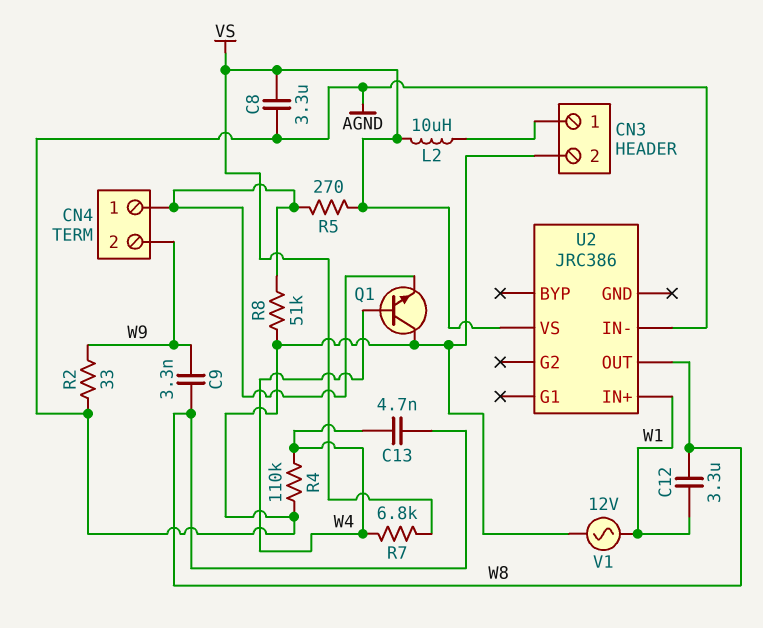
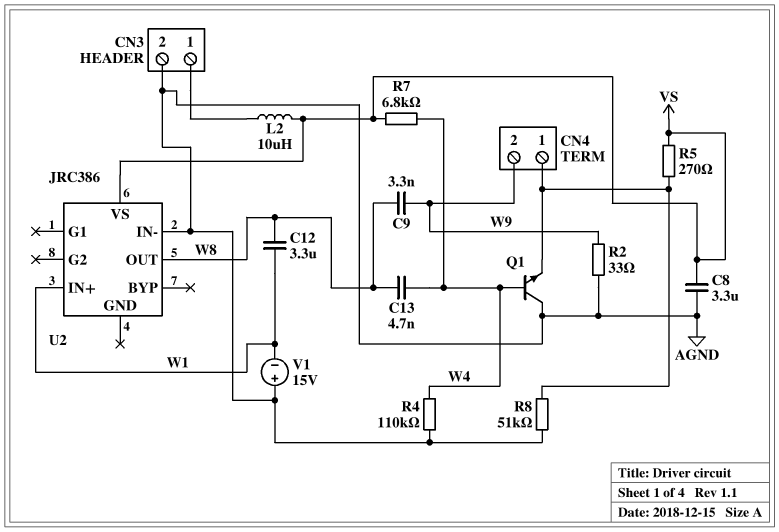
V1: AC 12V (AGND, W1) -> 15V (plus AGND, minus W1)

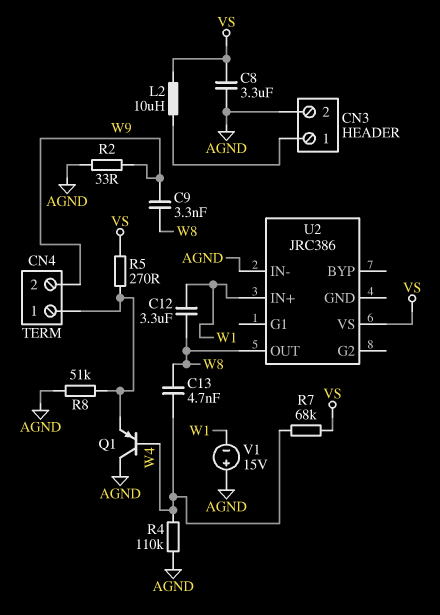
Q1: NPN (B W4, C AGND, E CN4/1) -> PNP (B W4, C AGND, E CN4/1)
R7: 6.8k (VS, W4) -> 68k (VS, W4)

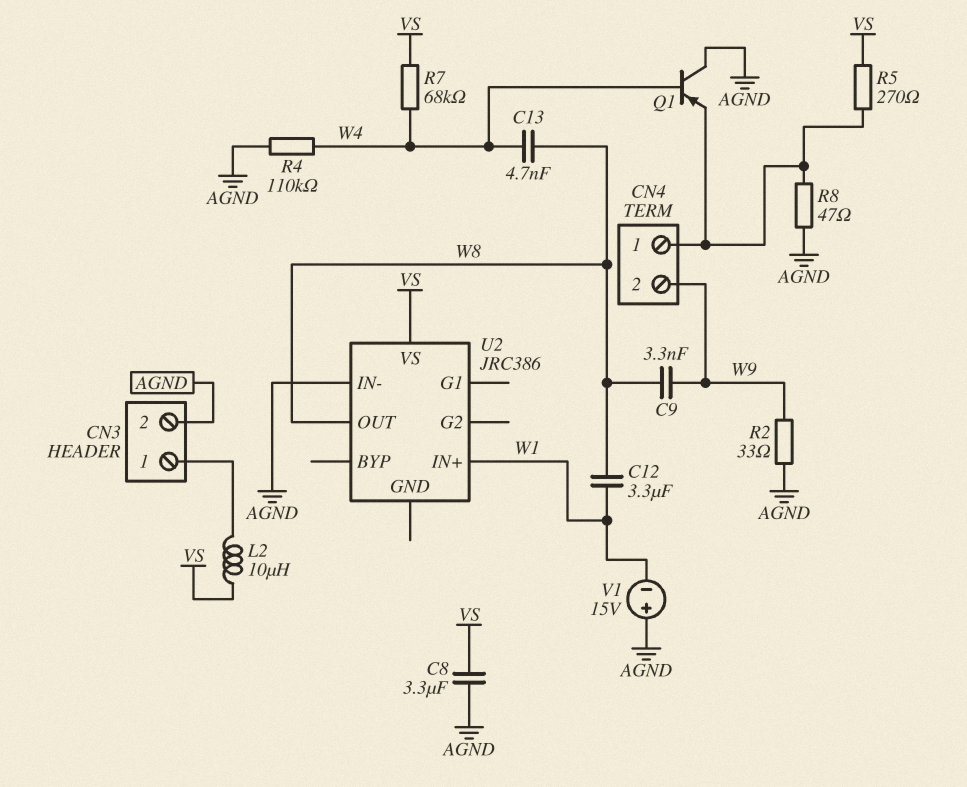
R8: 51k (AGND, CN4/1) -> 47 (AGND, CN4/1)

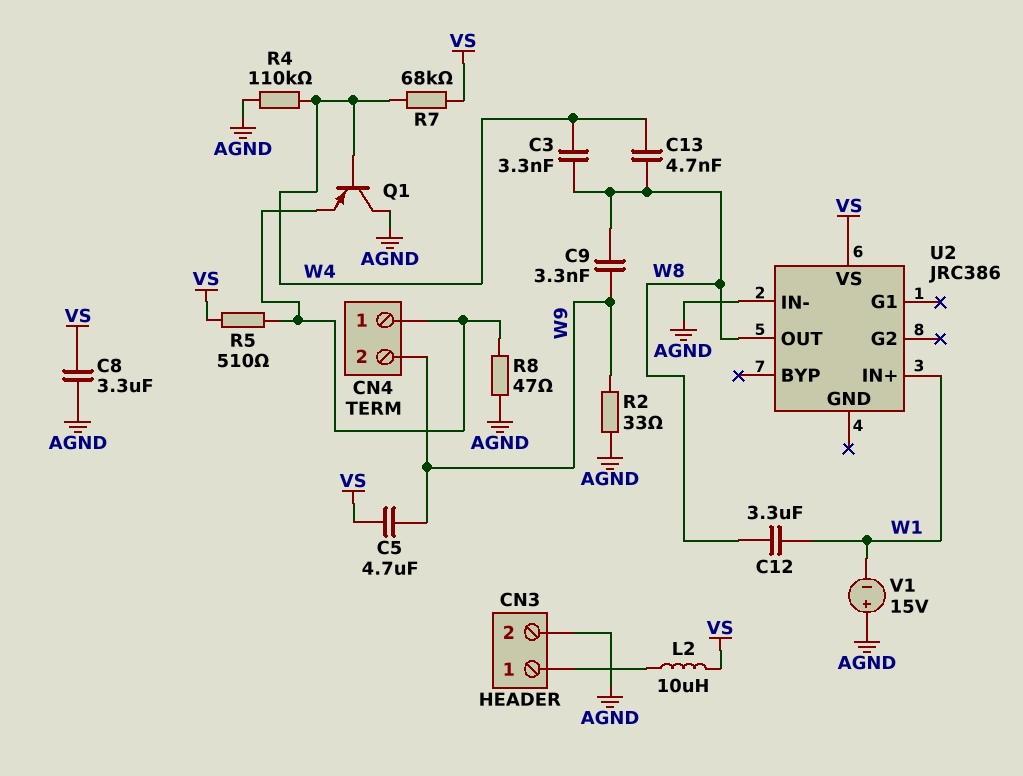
C3: none -> 3.3nF (W4, W8)
C5: none -> 4.7uF (VS, W9)
R5: 270 (CN4/1, VS) -> 510 (CN4/1, VS)

